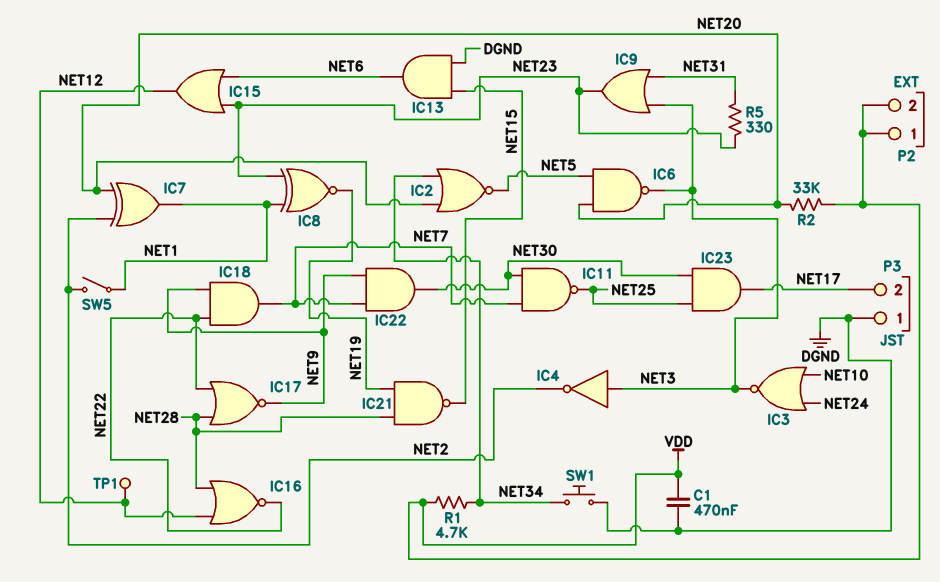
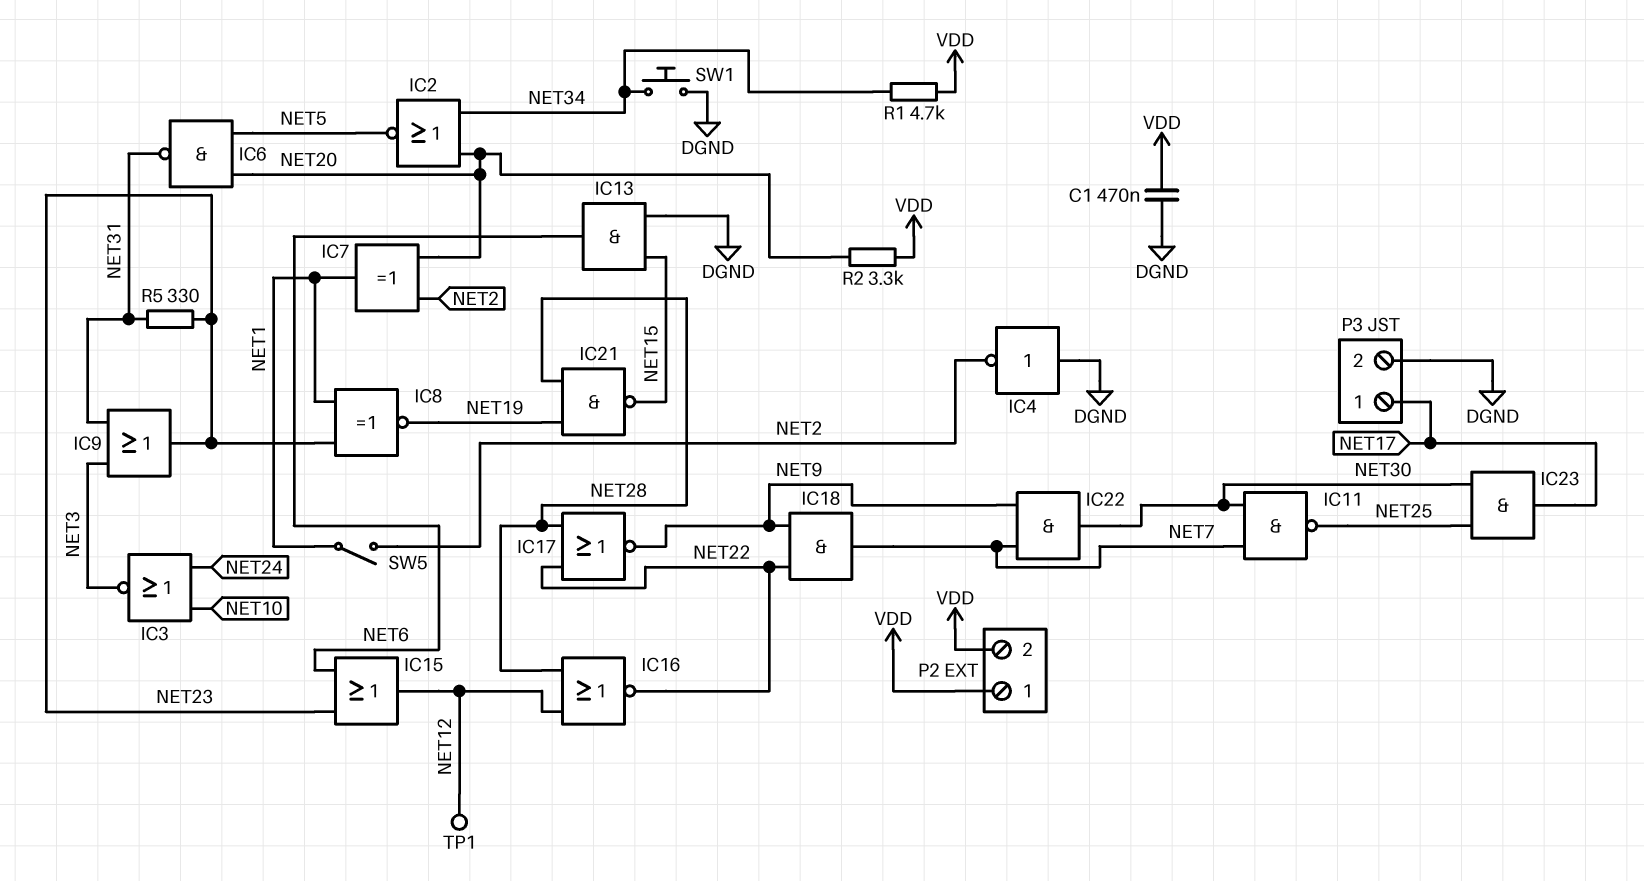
IC4: NOT (in NET3, out NET2) -> NOT (in DGND, out NET2)
IC6: NAND (in NET5, in NET20, out NET3) -> NAND (in NET5, in NET20, out NET31)
P3 pin 1: DGND -> NET17
P3 pin 2: NET17 -> DGND
R2: 33k (NET20, VDD) -> 3.3k (NET20, VDD)

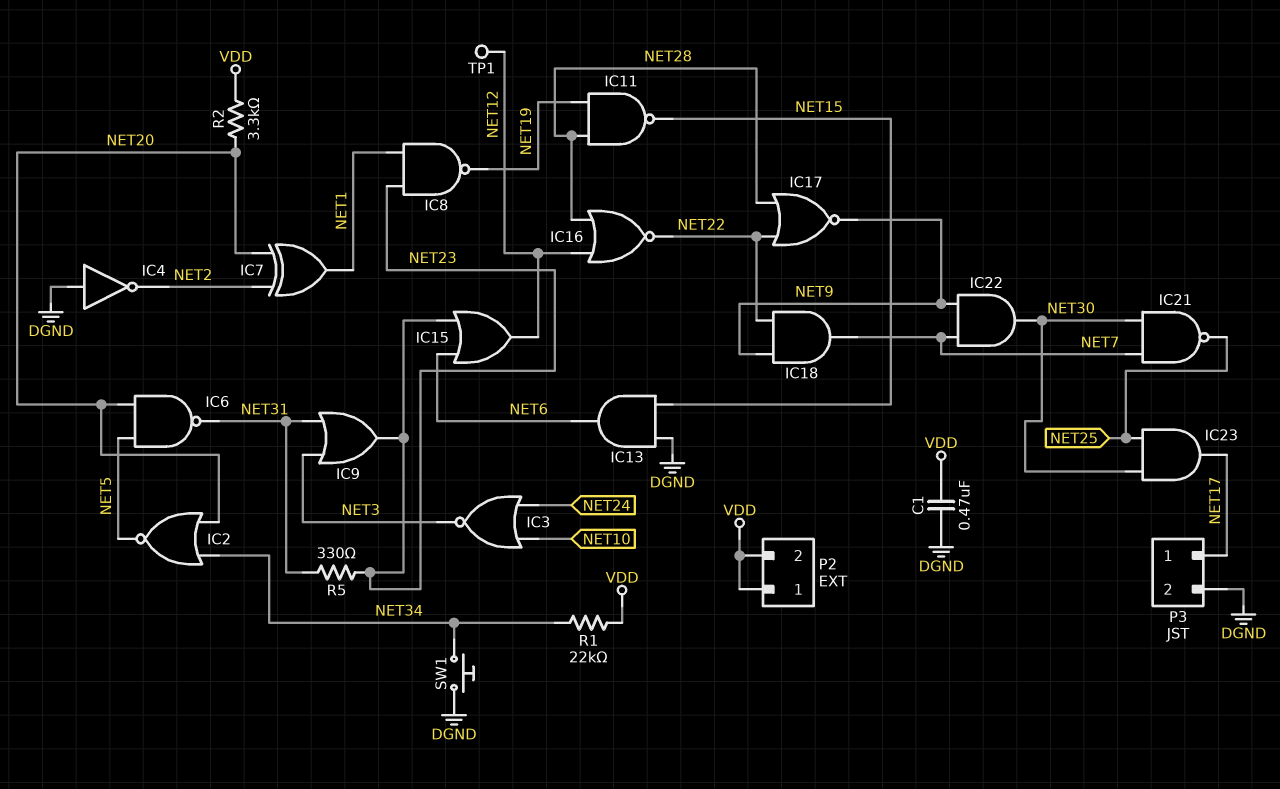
IC8: XNOR (in NET1, in NET23, out NET19) -> NAND (in NET1, in NET23, out NET19)
IC11: NAND (in NET7, in NET30, out NET25) -> NAND (in NET19, in NET28, out NET15)
IC21: NAND (in NET19, in NET28, out NET15) -> NAND (in NET7, in NET30, out NET25)
R1: 4.7k (NET34, VDD) -> 22k (NET34, VDD)
SW5: switch (NET1, NET2) -> none

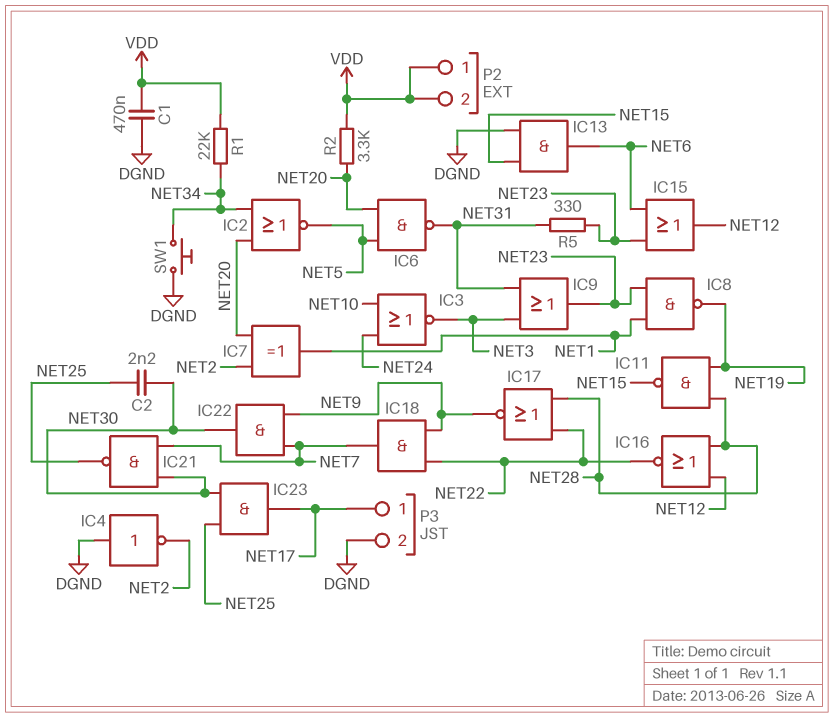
C2: none -> 2.2nF (NET25, NET30)
TP1: test point (NET12) -> none

